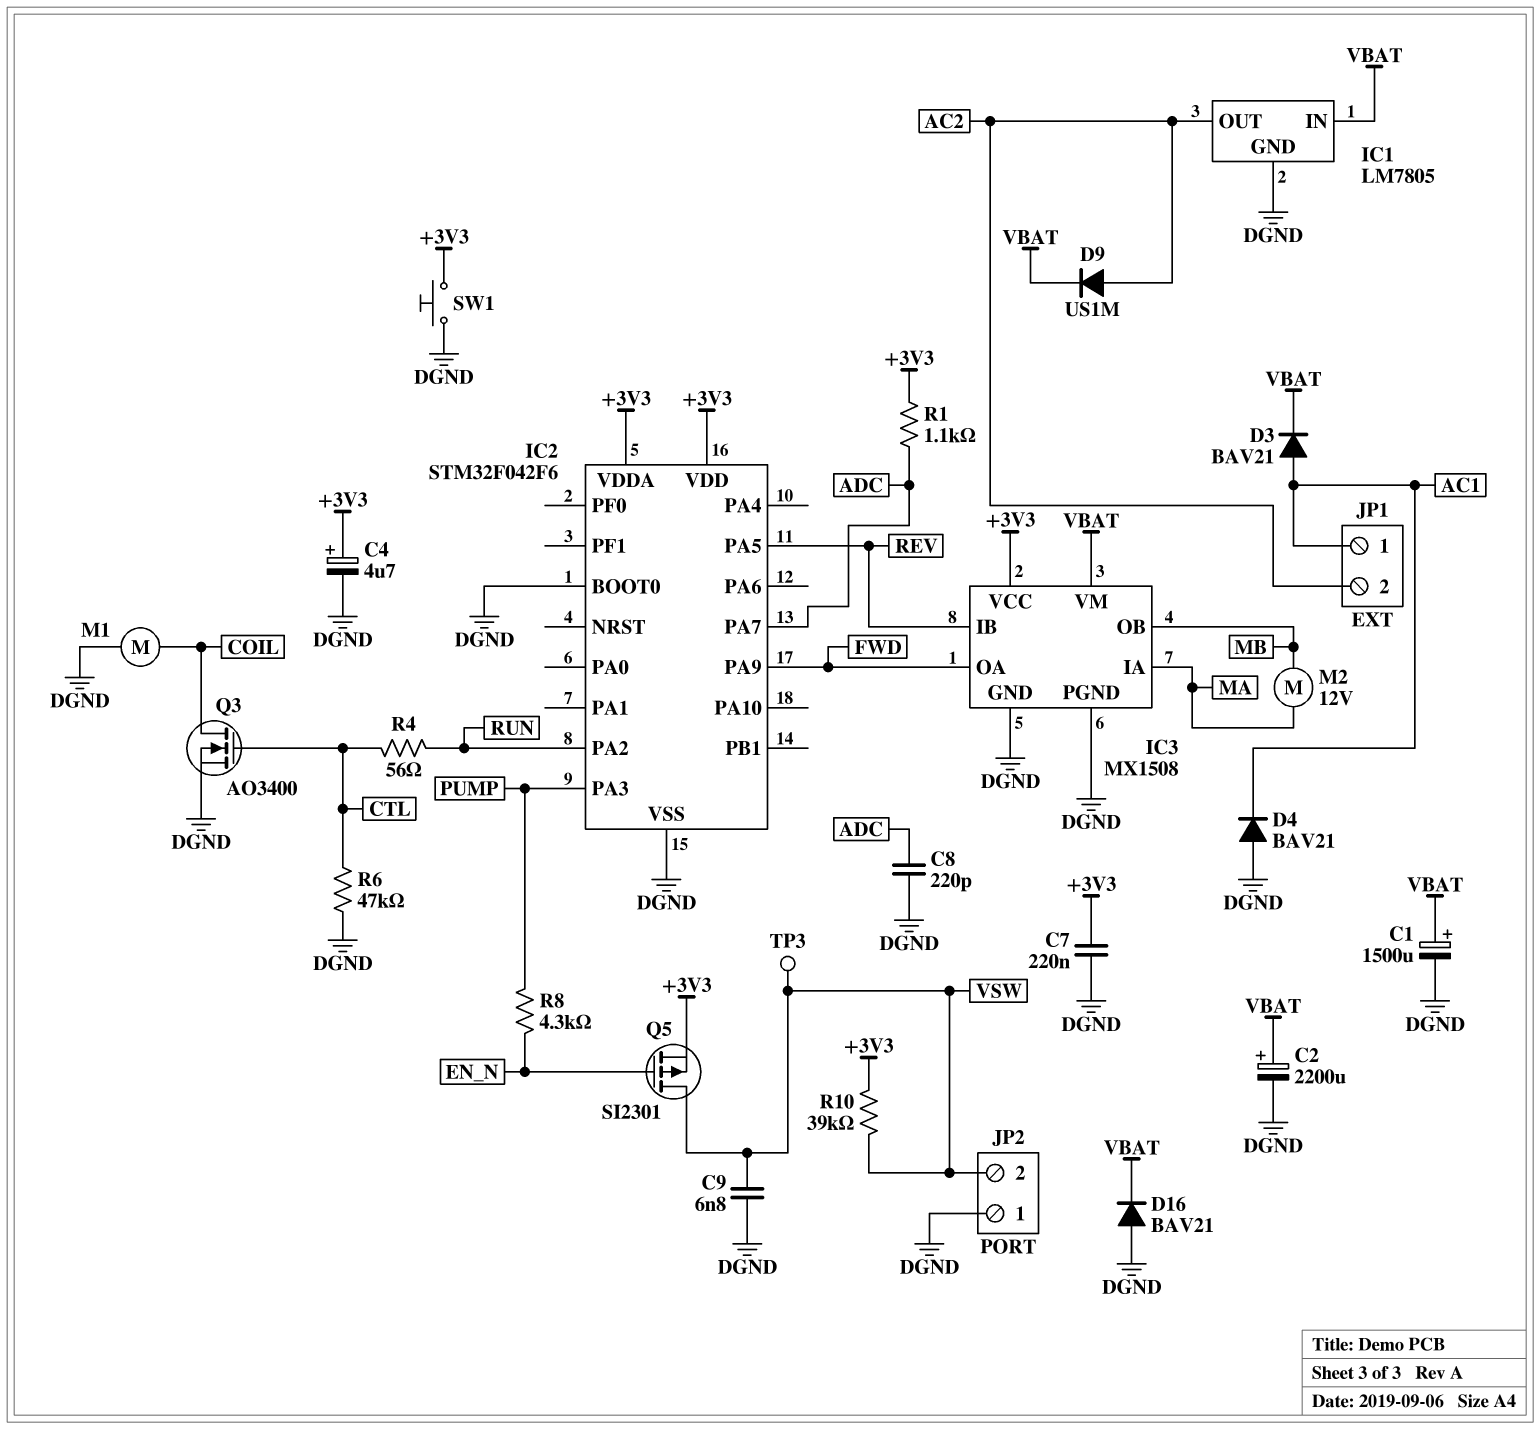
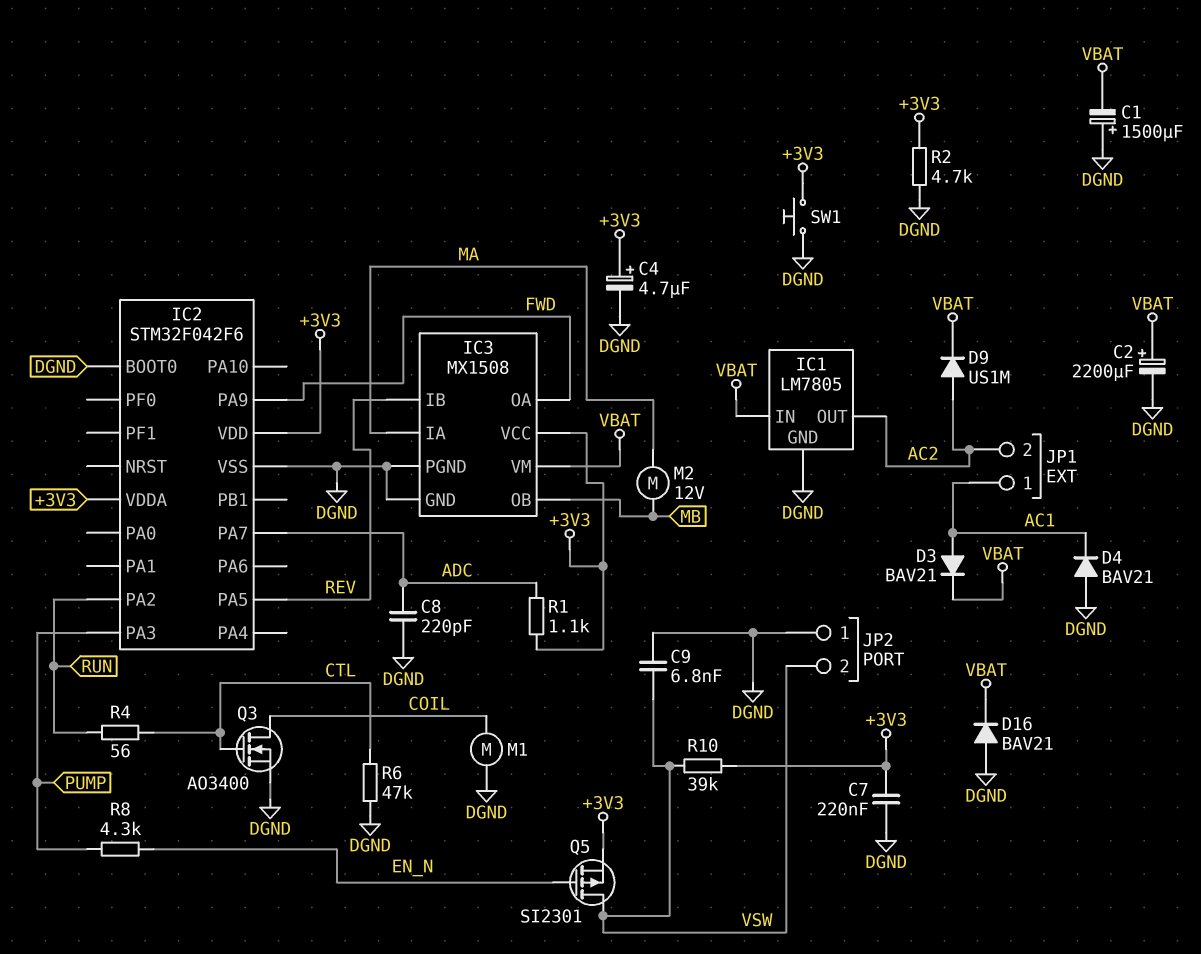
C1: 1500uF (plus VBAT, minus DGND) -> 1500uF (plus DGND, minus VBAT)
R2: none -> 4.7k (+3V3, DGND)
TP3: test point (VSW) -> none

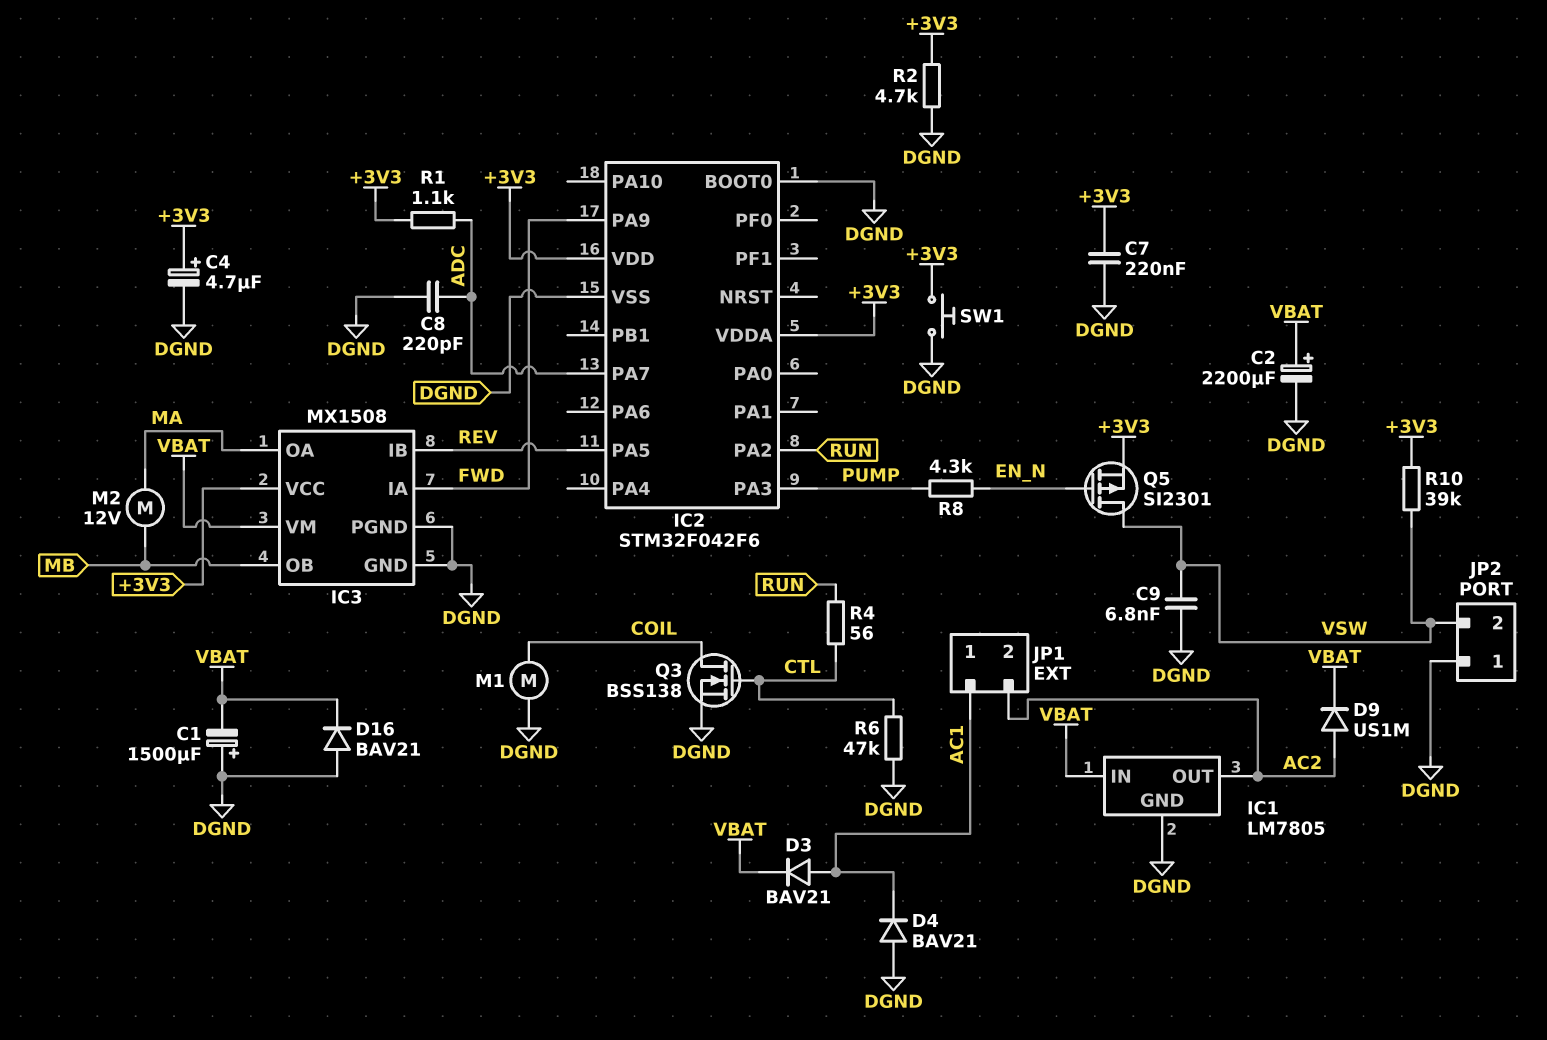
IC3 pin IA: MA -> FWD
IC3 pin OA: FWD -> MA
Q3: NMOS AO3400 (G CTL, D COIL, S DGND) -> NMOS BSS138 (G CTL, D COIL, S DGND)

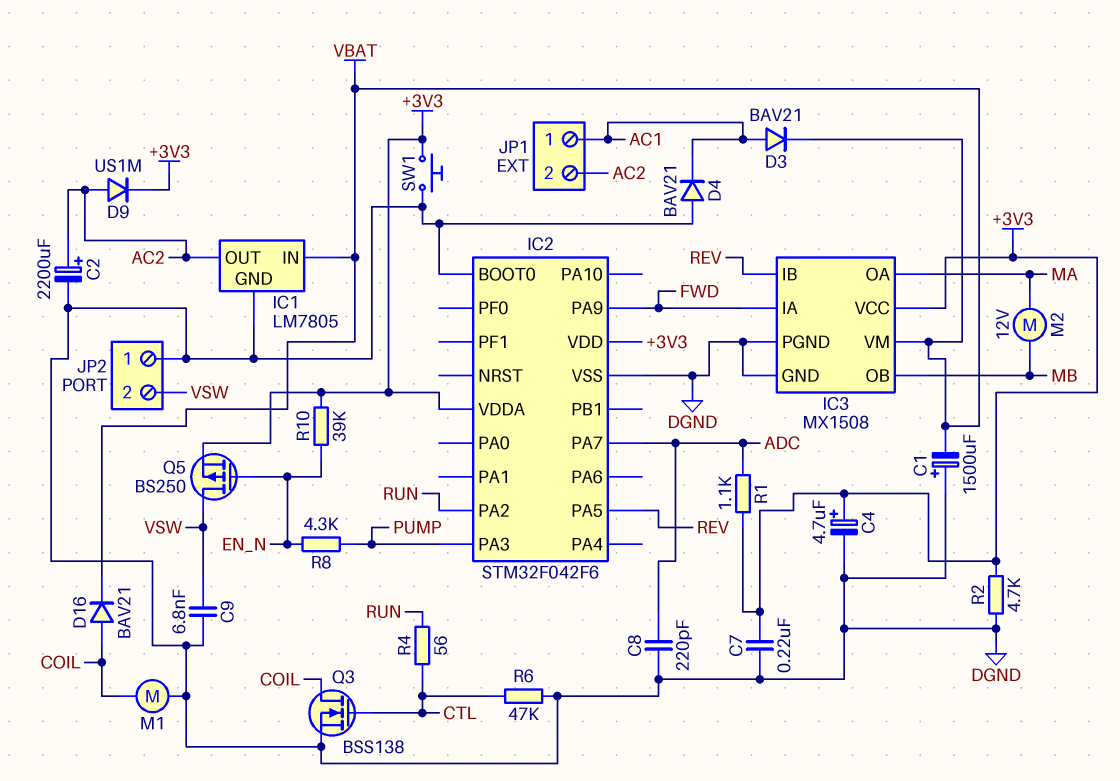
C2: 2200uF (plus VBAT, minus DGND) -> 2200uF (plus AC2, minus DGND)
D9: diode US1M (A AC2, K VBAT) -> diode US1M (A AC2, K +3V3)
D16: diode BAV21 (A DGND, K VBAT) -> diode BAV21 (A COIL, K VBAT)
Q5: PMOS SI2301 (G EN_N, D VSW, S +3V3) -> PMOS BS250 (G EN_N, D VSW, S +3V3)
R10: 39k (+3V3, VSW) -> 39k (+3V3, EN_N)

